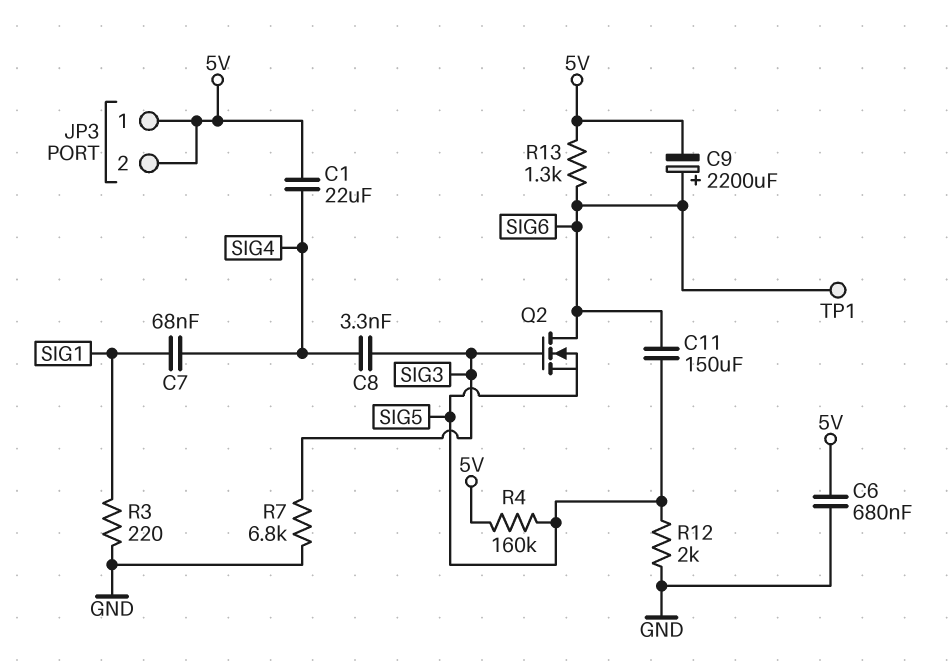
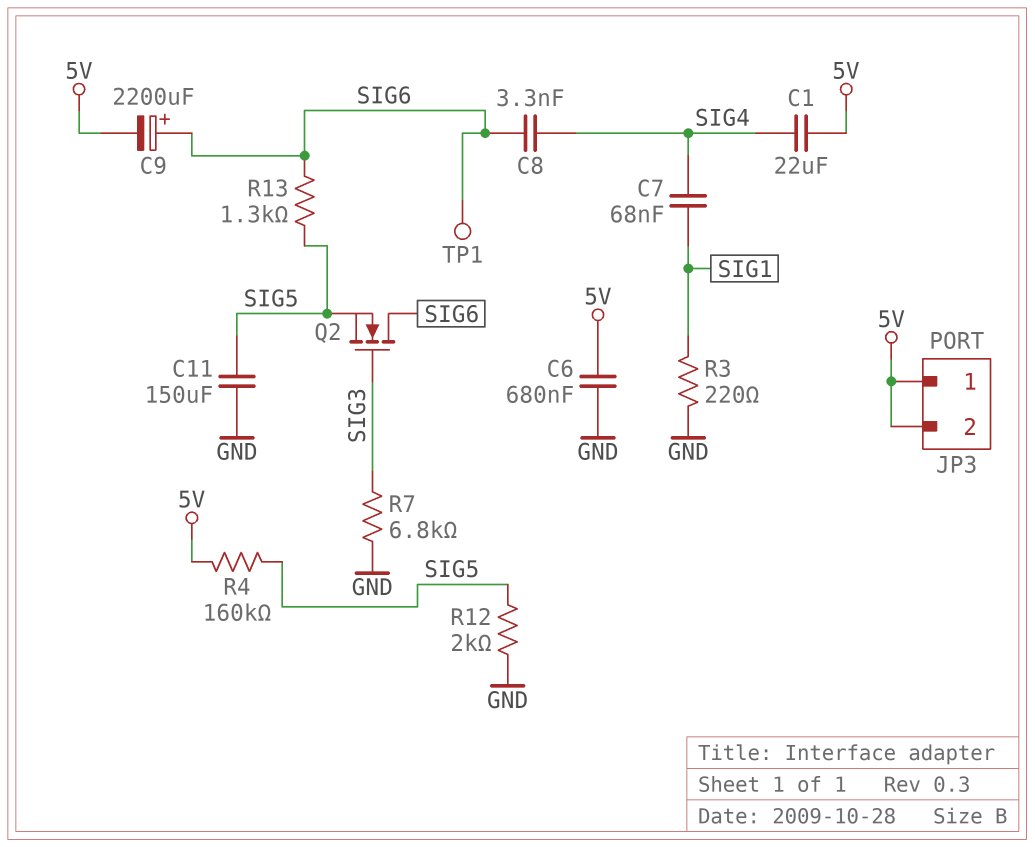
C8: 3.3nF (SIG3, SIG4) -> 3.3nF (SIG4, SIG6)
C11: 150uF (SIG5, SIG6) -> 150uF (GND, SIG5)
R13: 1.3k (5V, SIG6) -> 1.3k (SIG5, SIG6)

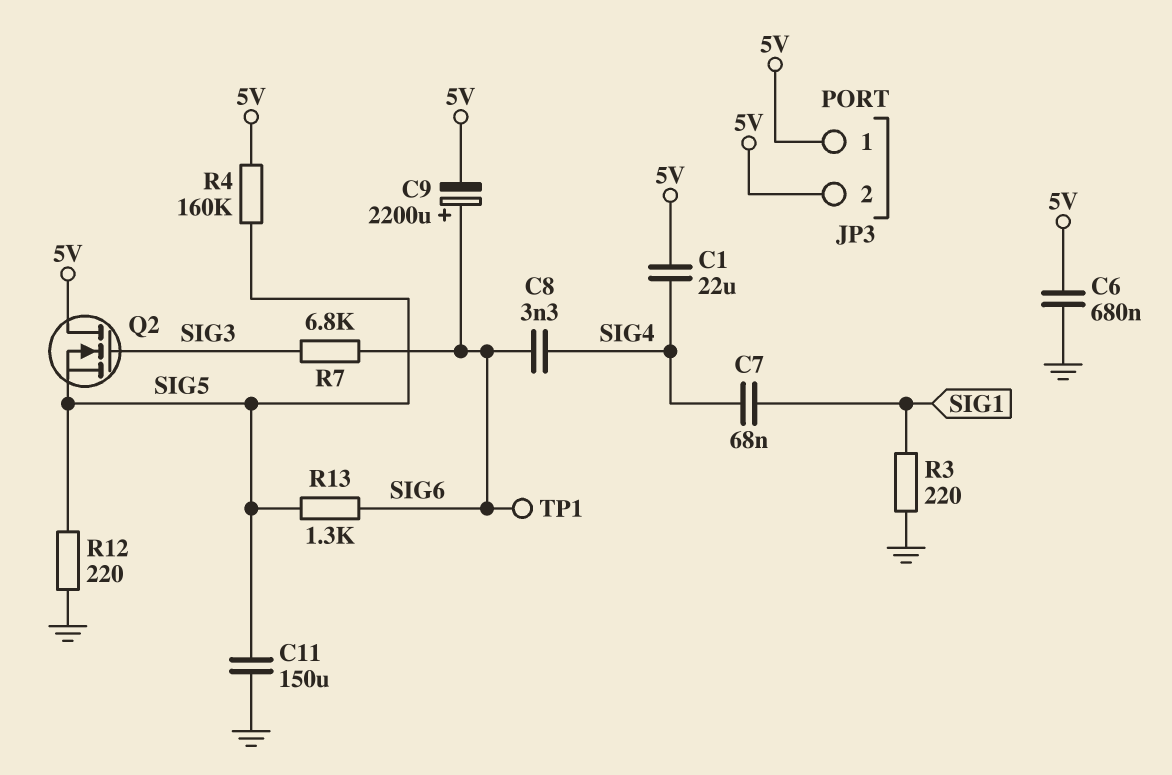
Q2: NMOS (G SIG3, D SIG6, S SIG5) -> NMOS (G SIG3, D 5V, S SIG5)
R7: 6.8k (GND, SIG3) -> 6.8k (SIG3, SIG6)
R12: 2k (GND, SIG5) -> 220 (GND, SIG5)

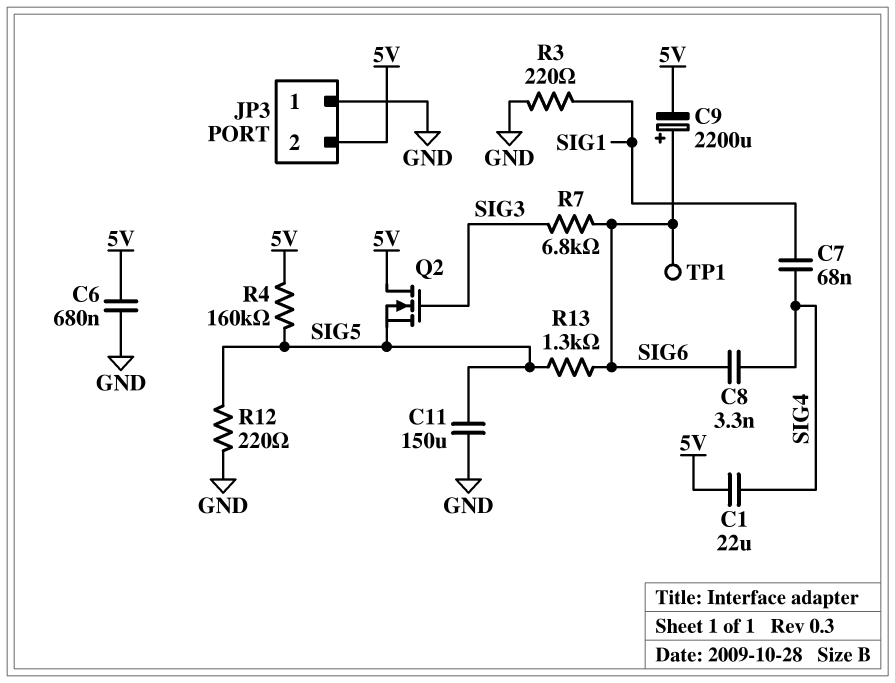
JP3 pin 1: 5V -> GND

